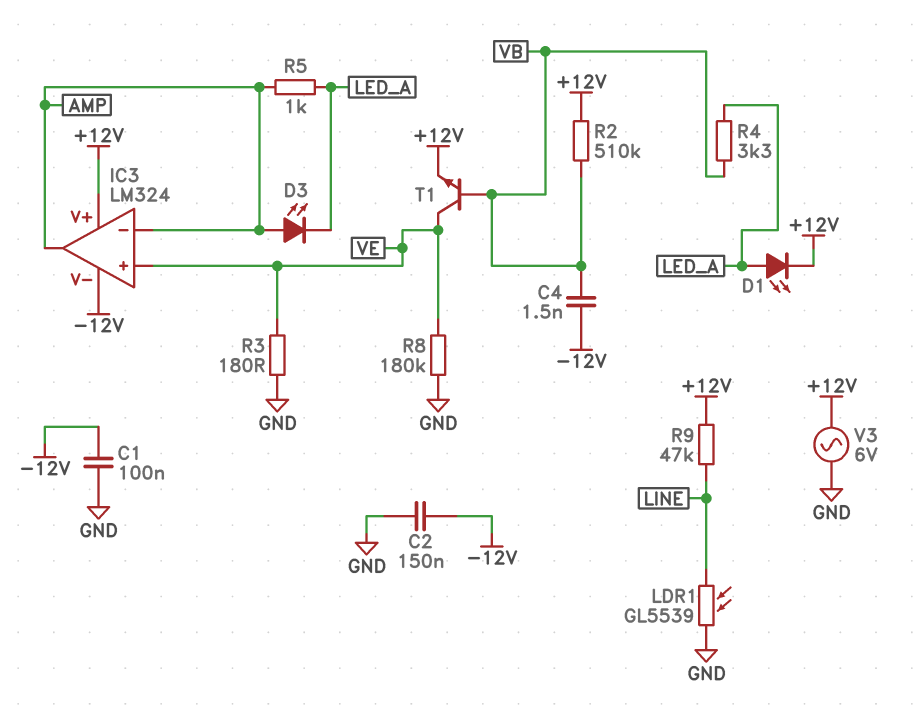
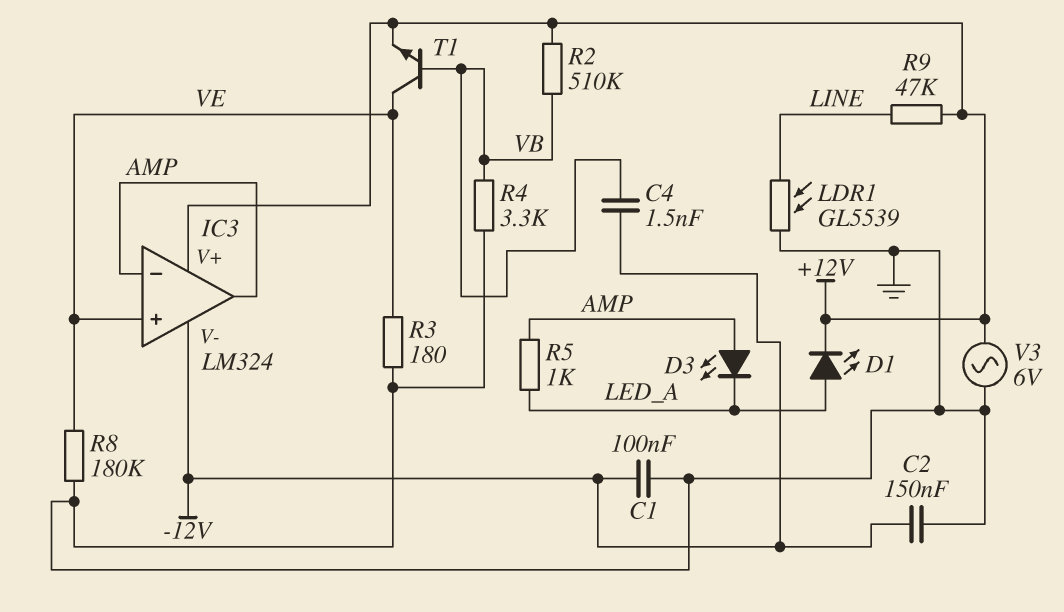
R4: 3.3k (LED_A, VB) -> 3.3k (GND, VB)

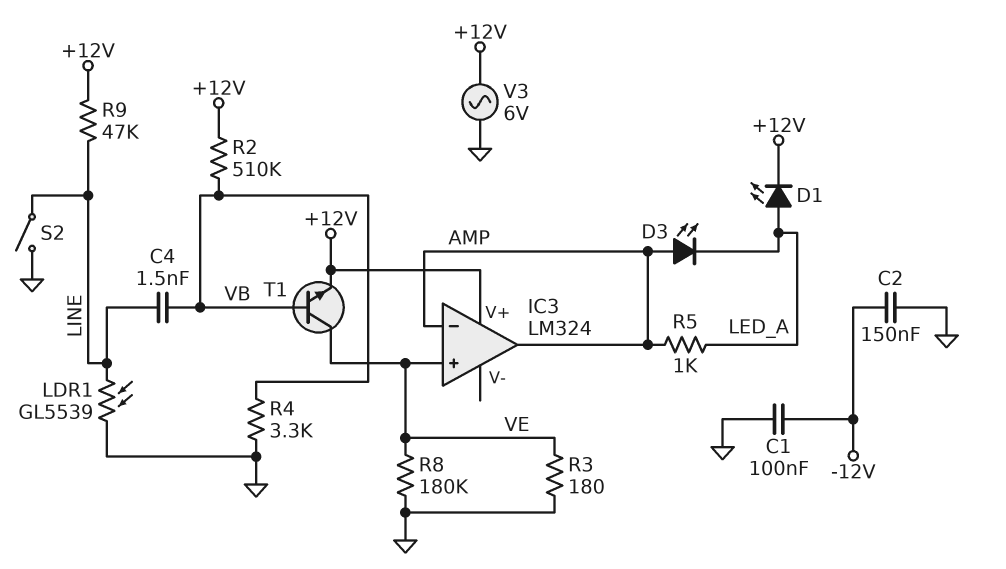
C4: 1.5nF (-12V, VB) -> 1.5nF (LINE, VB)
IC3 pin V-: -12V -> none
S2: none -> switch (GND, LINE)

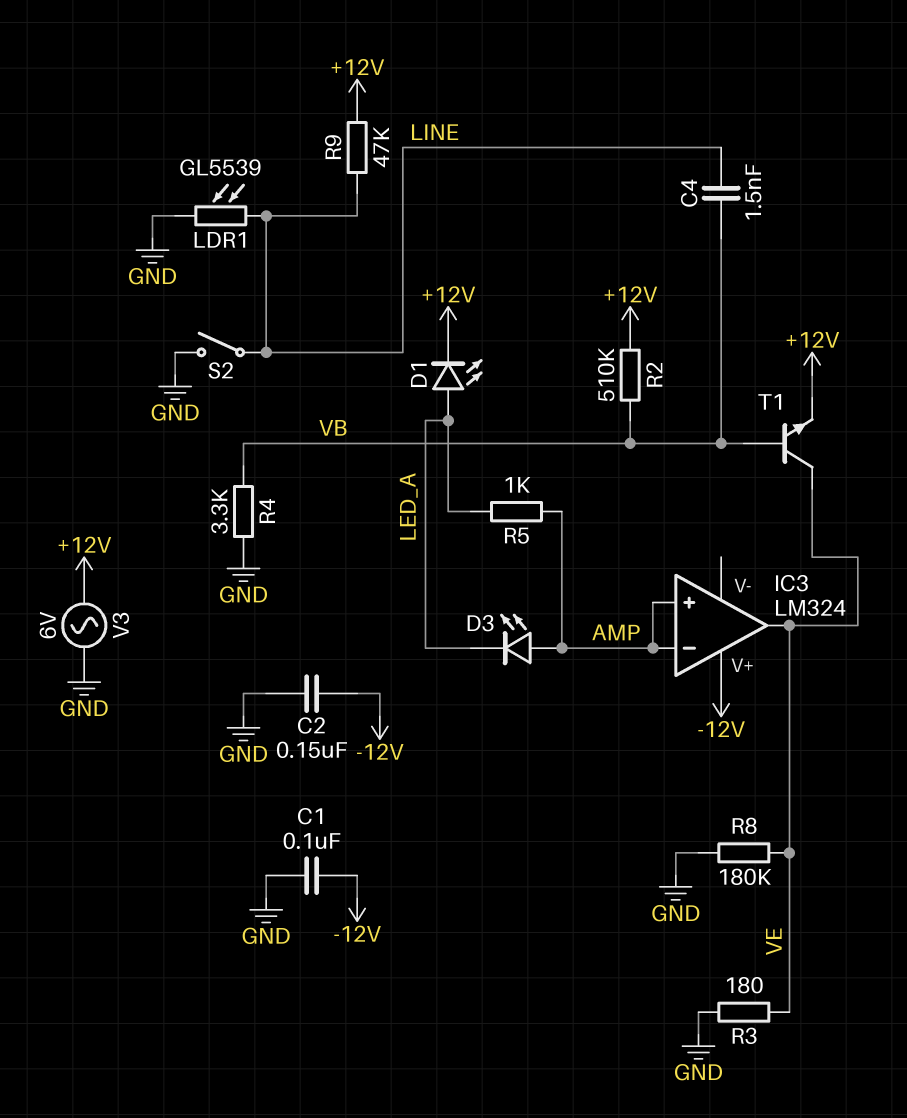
IC3 pin V+: +12V -> -12V
IC3 pin in+: VE -> AMP
IC3 pin out: AMP -> VE

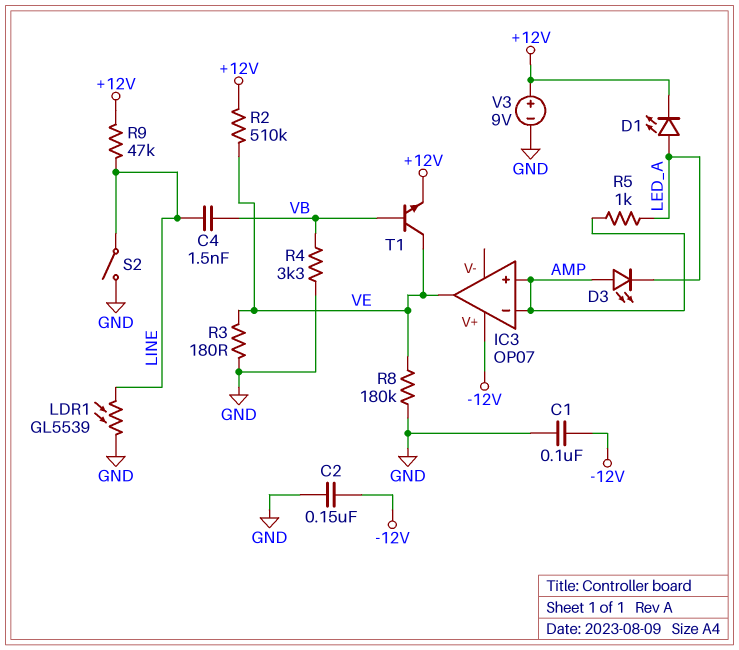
IC3: LM324 -> OP07
R2: 510k (+12V, VB) -> 510k (+12V, VE)
V3: AC 6V (+12V, GND) -> 9V (plus +12V, minus GND)

